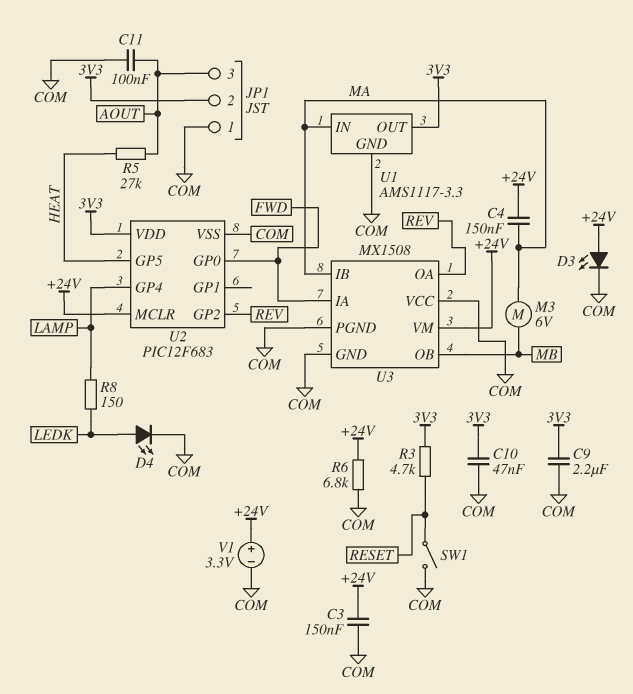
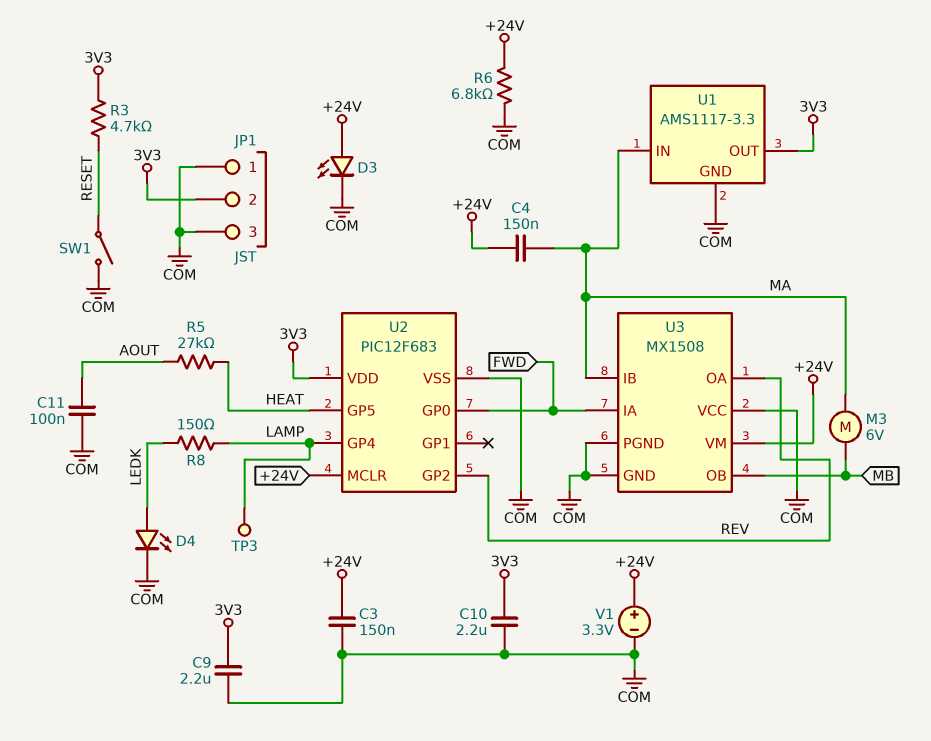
C10: 47nF (3V3, COM) -> 2.2uF (3V3, COM)
JP1 pin 3: AOUT -> COM
TP3: none -> test point (LAMP)

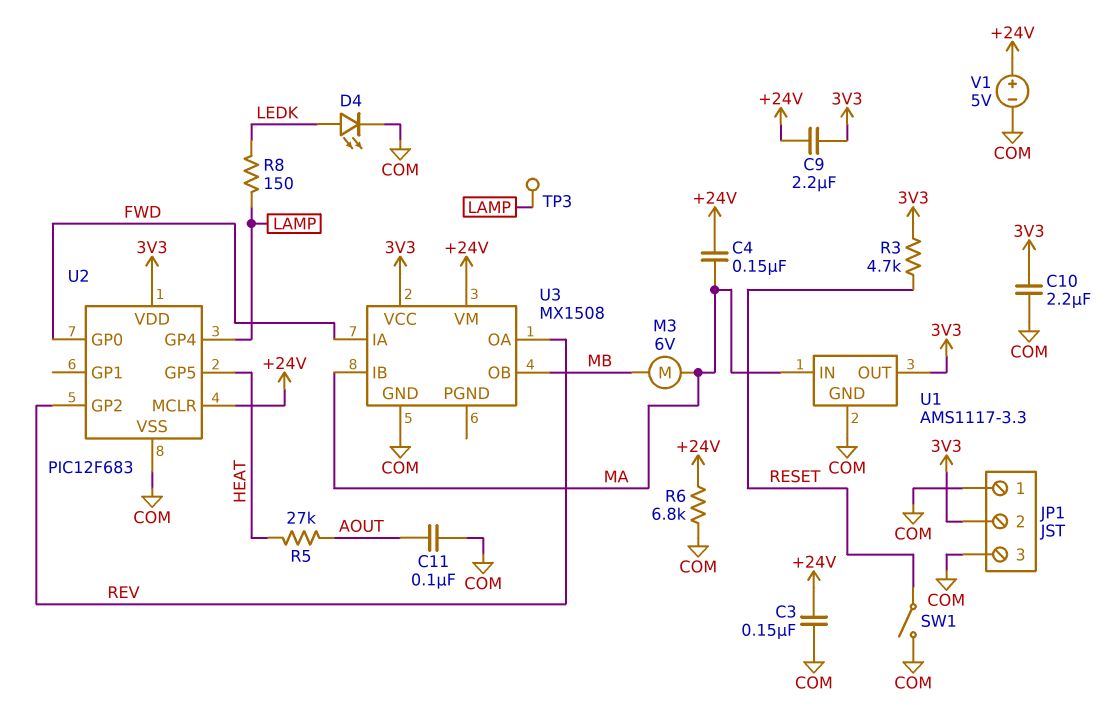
C9: 2.2uF (3V3, COM) -> 2.2uF (+24V, 3V3)
D3: LED (A +24V, K COM) -> none
U3 pin PGND: COM -> none
U3 pin VCC: COM -> 3V3
V1: 3.3V (plus +24V, minus COM) -> 5V (plus +24V, minus COM)

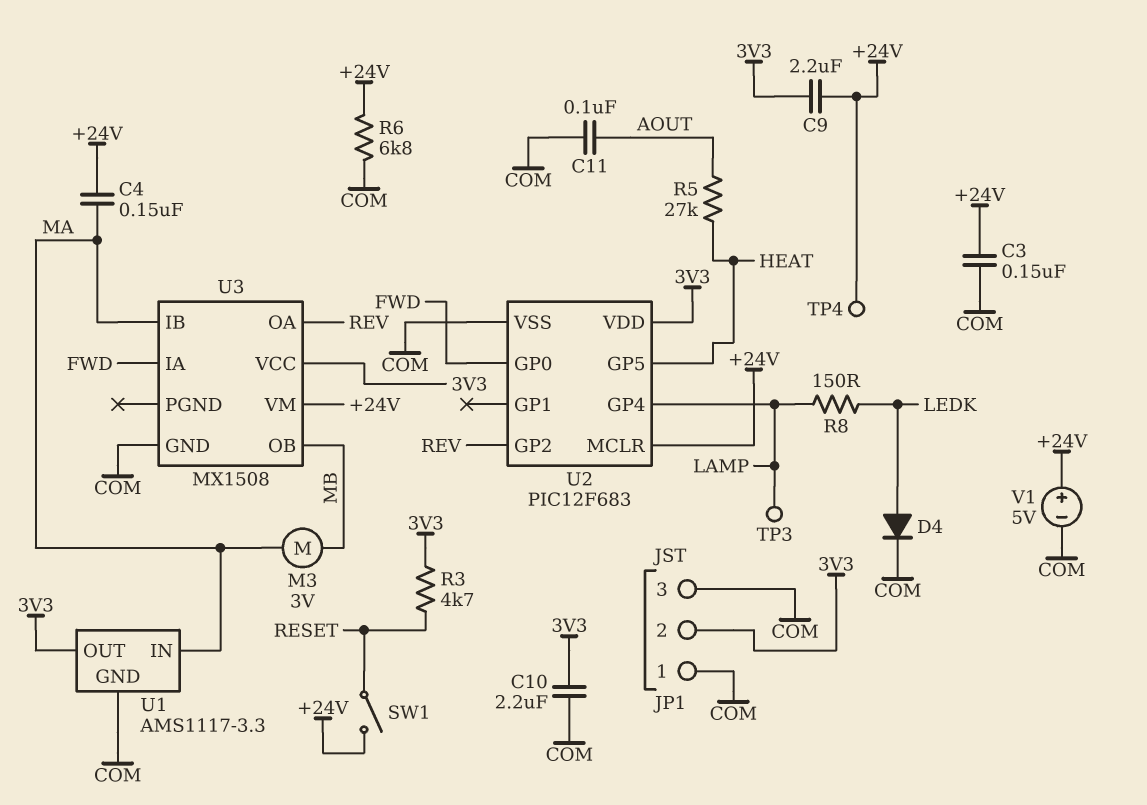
D4: LED (A LEDK, K COM) -> diode (A LEDK, K COM)
M3: motor 6V (MA, MB) -> motor 3V (MA, MB)
SW1: switch (COM, RESET) -> switch (+24V, RESET)
TP4: none -> test point (+24V)

